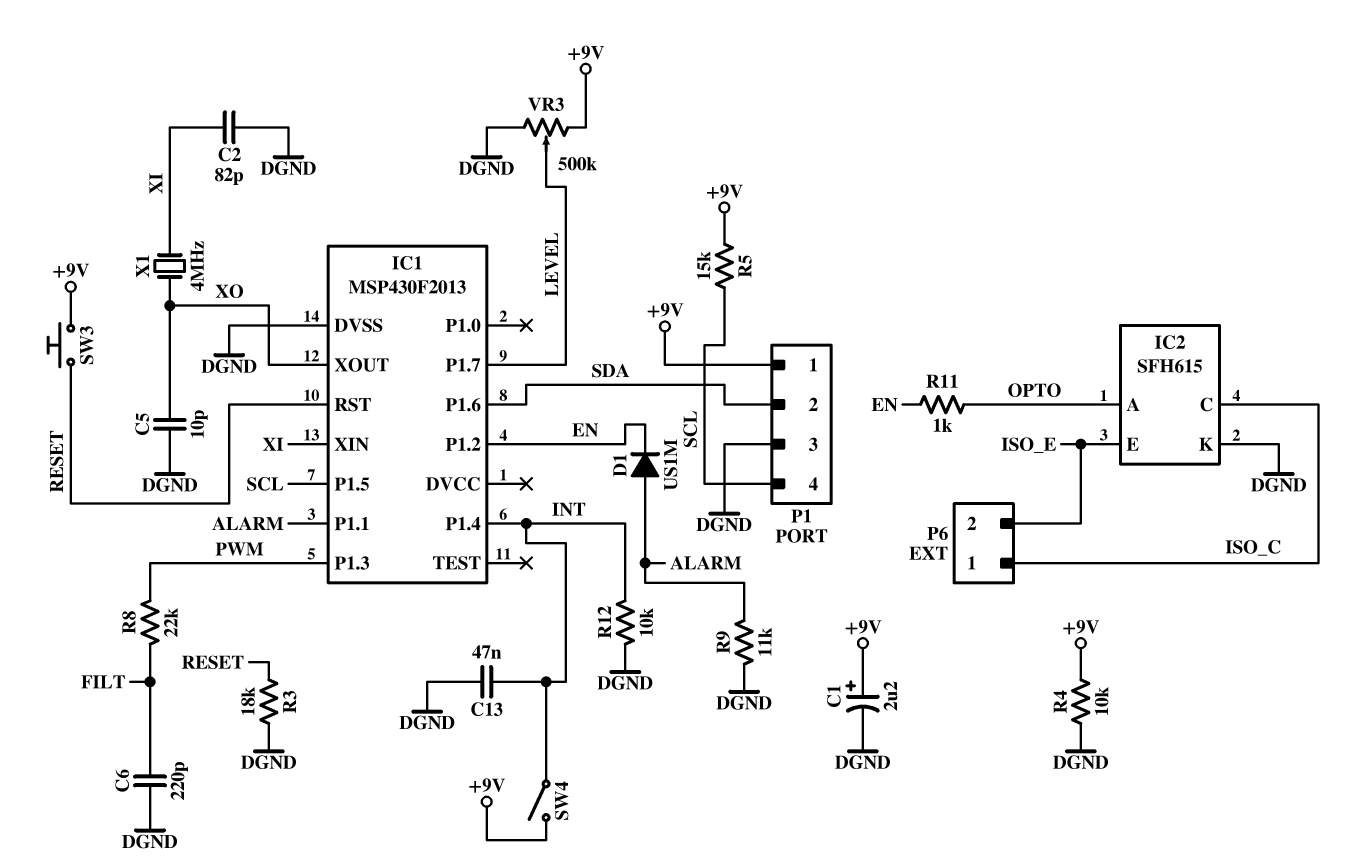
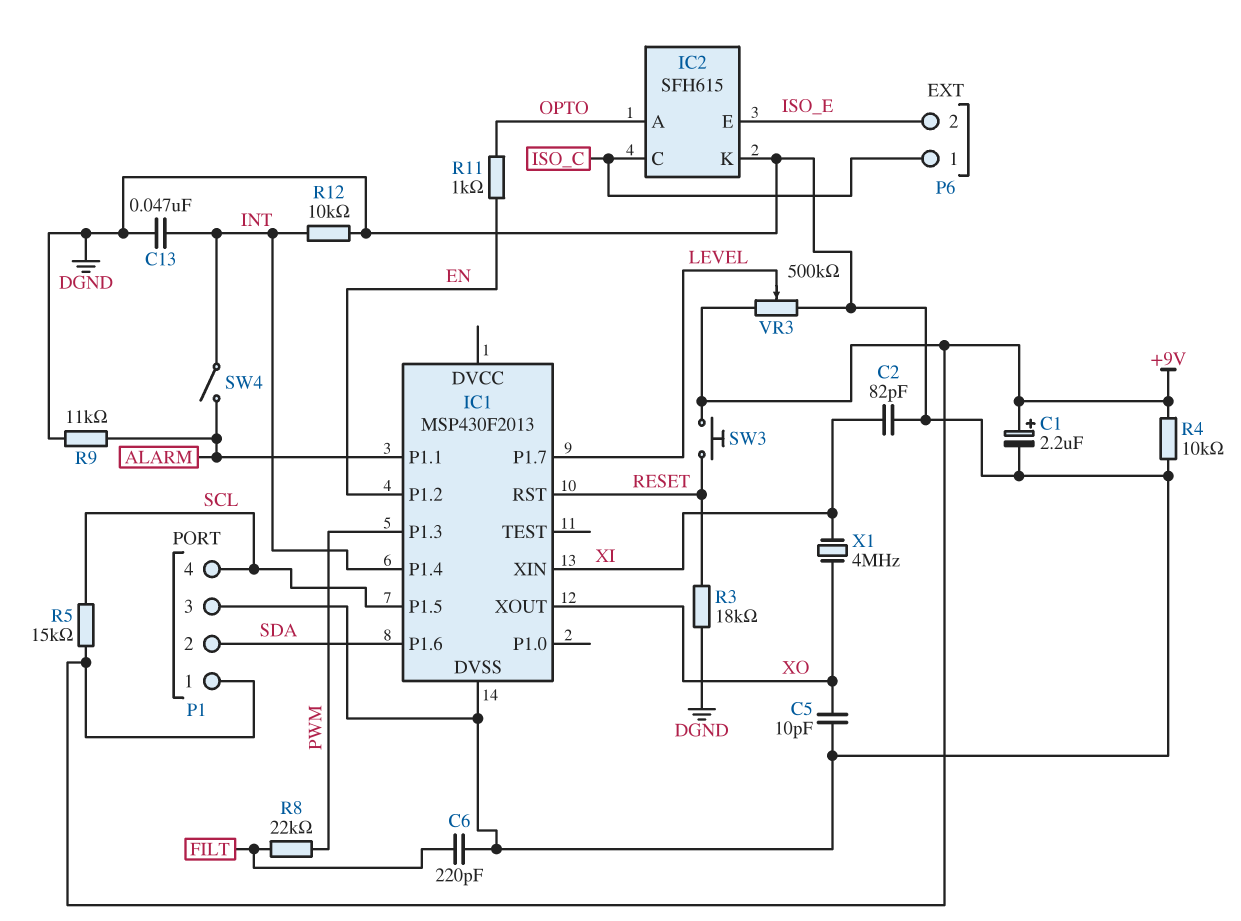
D1: diode US1M (A ALARM, K EN) -> none
SW4: switch (+9V, INT) -> switch (ALARM, INT)

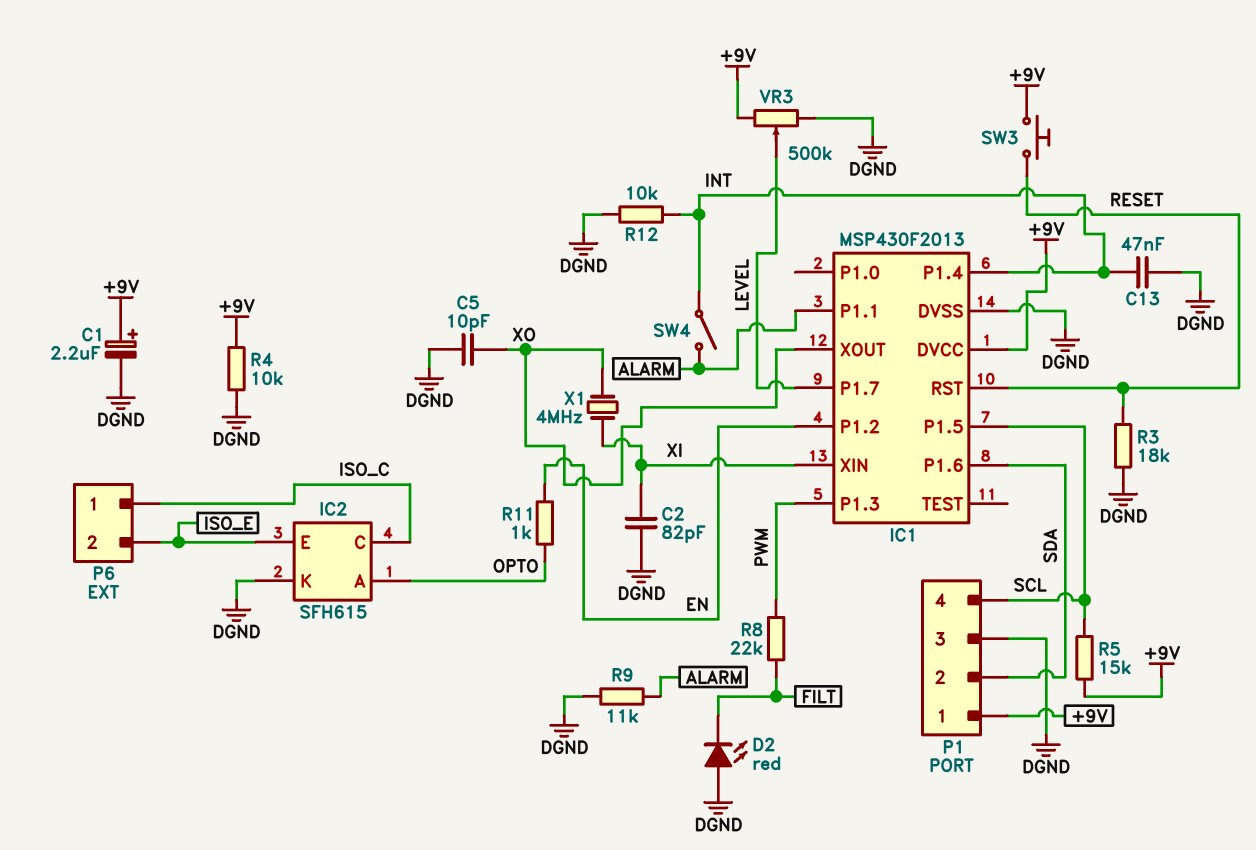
C6: 220pF (DGND, FILT) -> none
D2: none -> LED red (A DGND, K FILT)
IC1 pin DVCC: none -> +9V

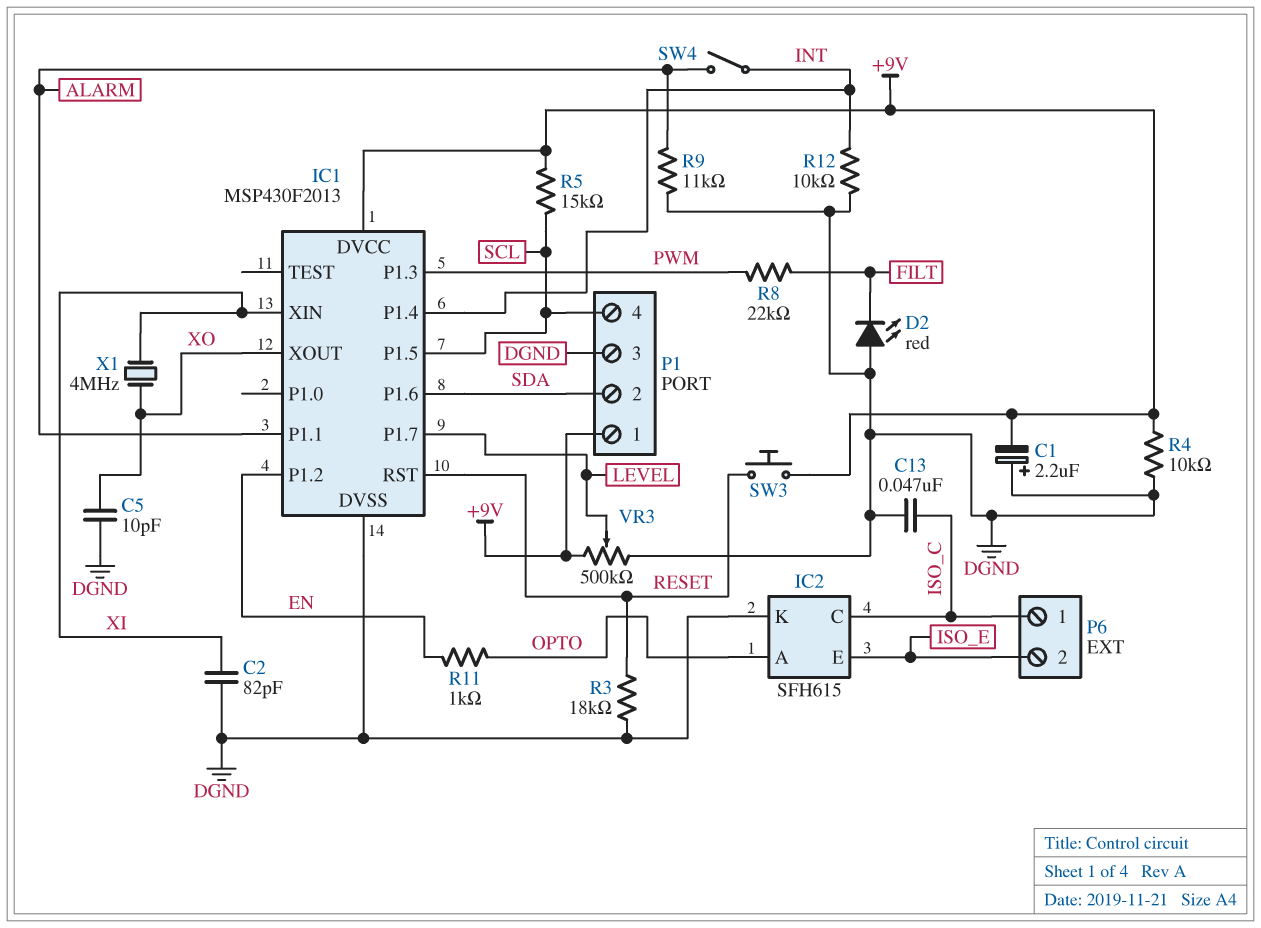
C1: 2.2uF (plus +9V, minus DGND) -> 2.2uF (plus DGND, minus +9V)
C13: 47nF (DGND, INT) -> 47nF (DGND, ISO_C)

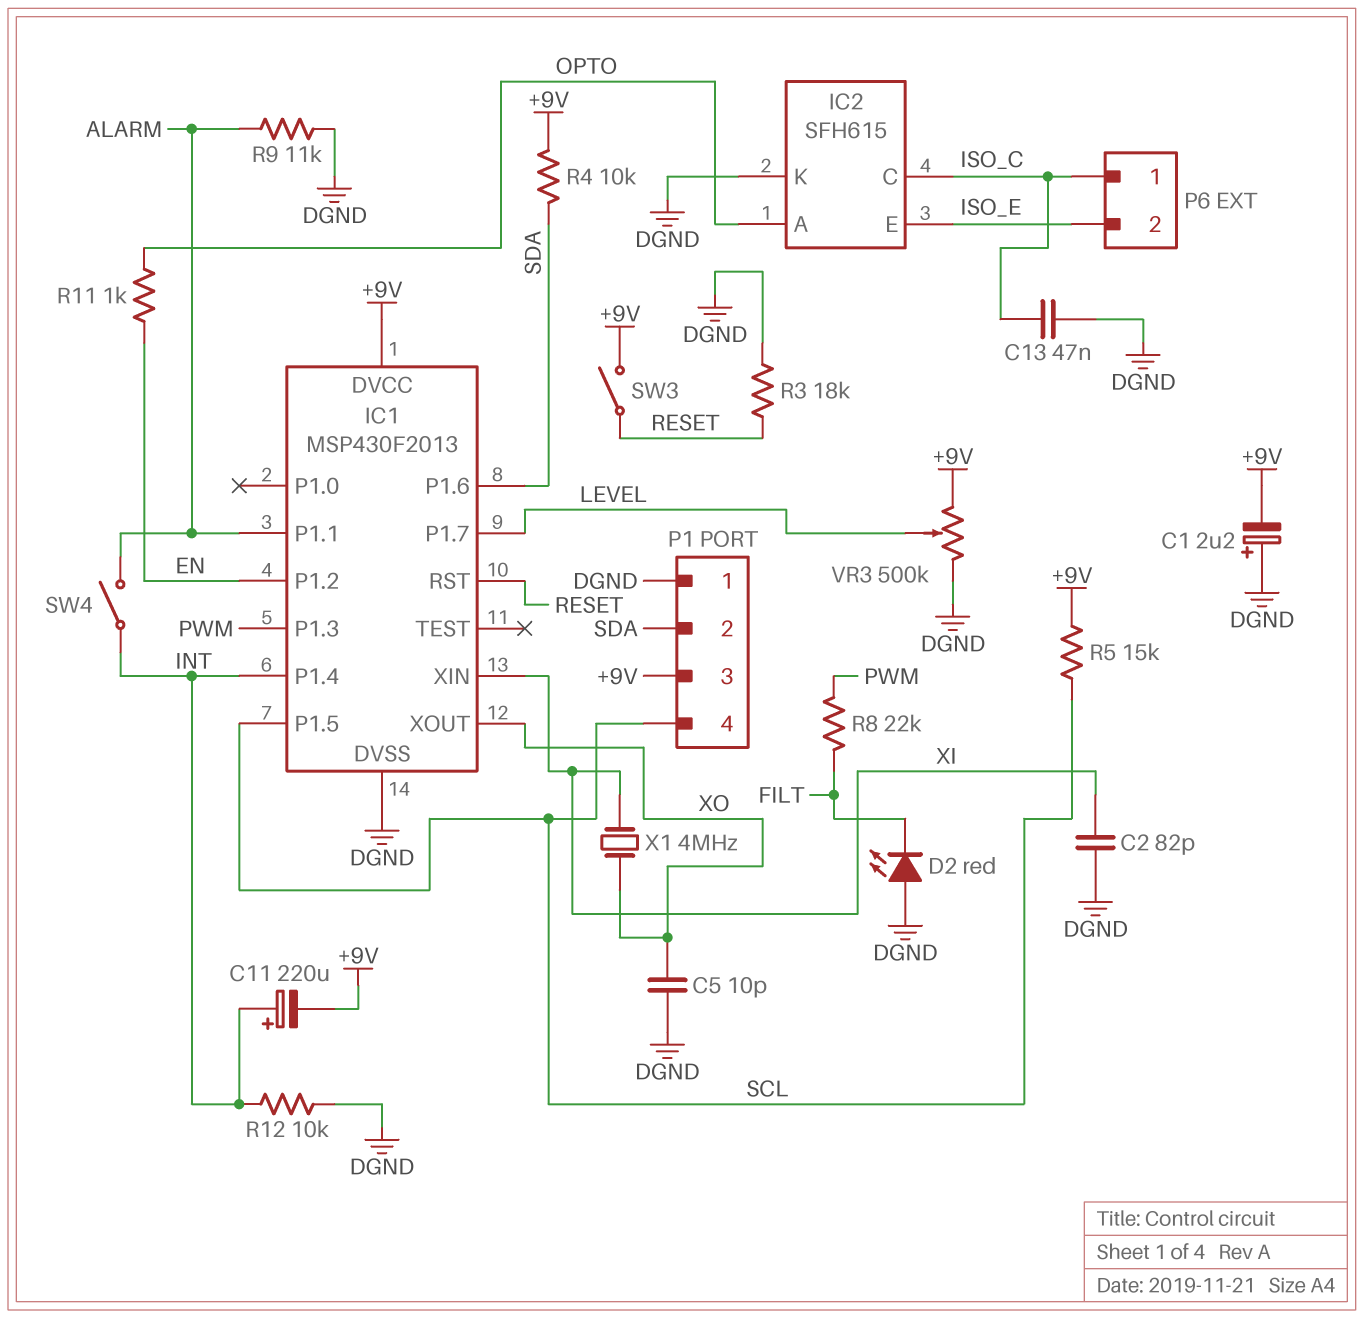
C11: none -> 220uF (plus INT, minus +9V)
P1 pin 1: +9V -> DGND
P1 pin 3: DGND -> +9V
R4: 10k (+9V, DGND) -> 10k (+9V, SDA)
SW3: button (+9V, RESET) -> switch (+9V, RESET)

